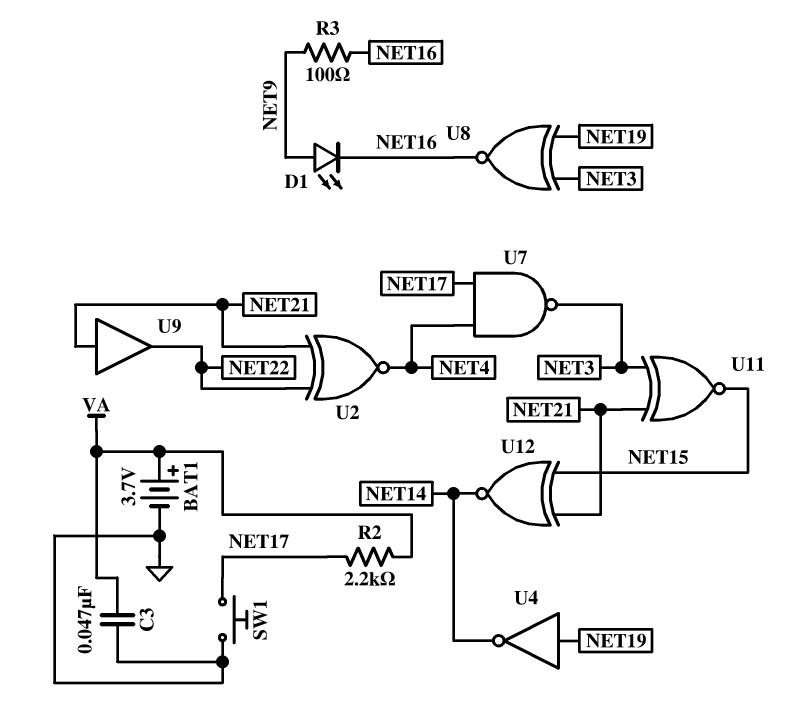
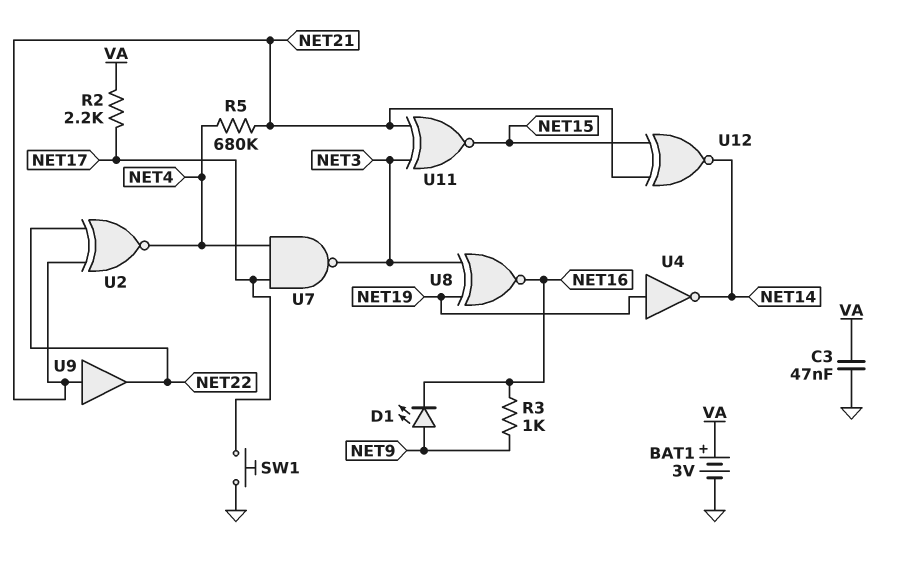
BAT1: 3.7V (plus VA, minus GND) -> 3V (plus VA, minus GND)
R3: 100 (NET9, NET16) -> 1k (NET9, NET16)
R5: none -> 680k (NET4, NET21)

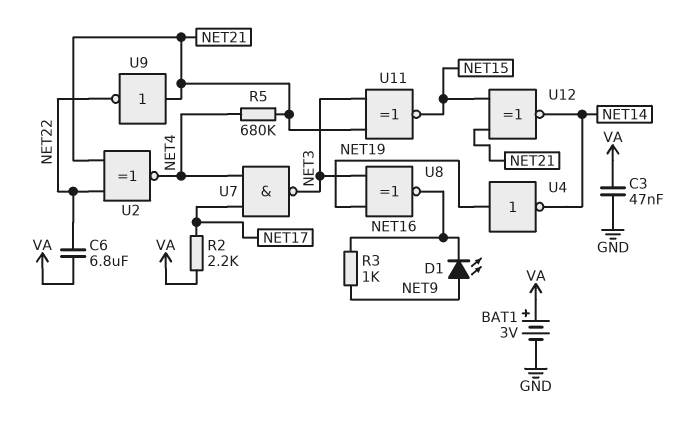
C6: none -> 6.8uF (NET22, VA)
SW1: button (GND, NET17) -> none
U9: buffer (in NET21, out NET22) -> NOT (in NET21, out NET22)

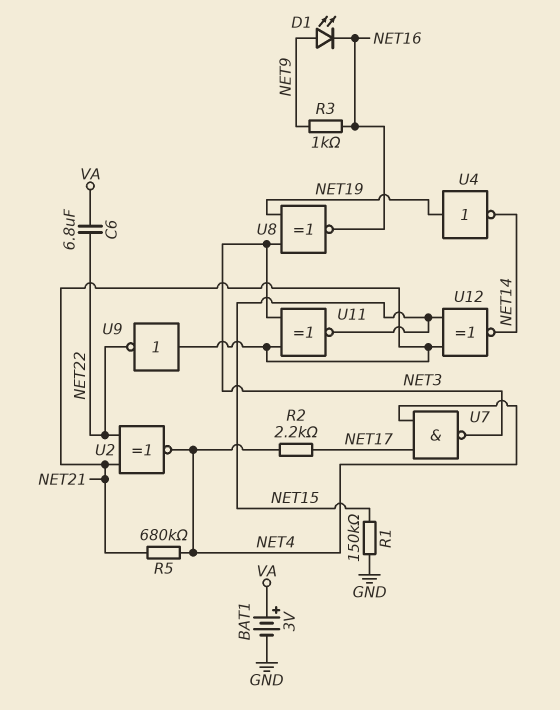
C3: 47nF (GND, VA) -> none
R1: none -> 150k (GND, NET15)
R2: 2.2k (NET17, VA) -> 2.2k (NET4, NET17)

